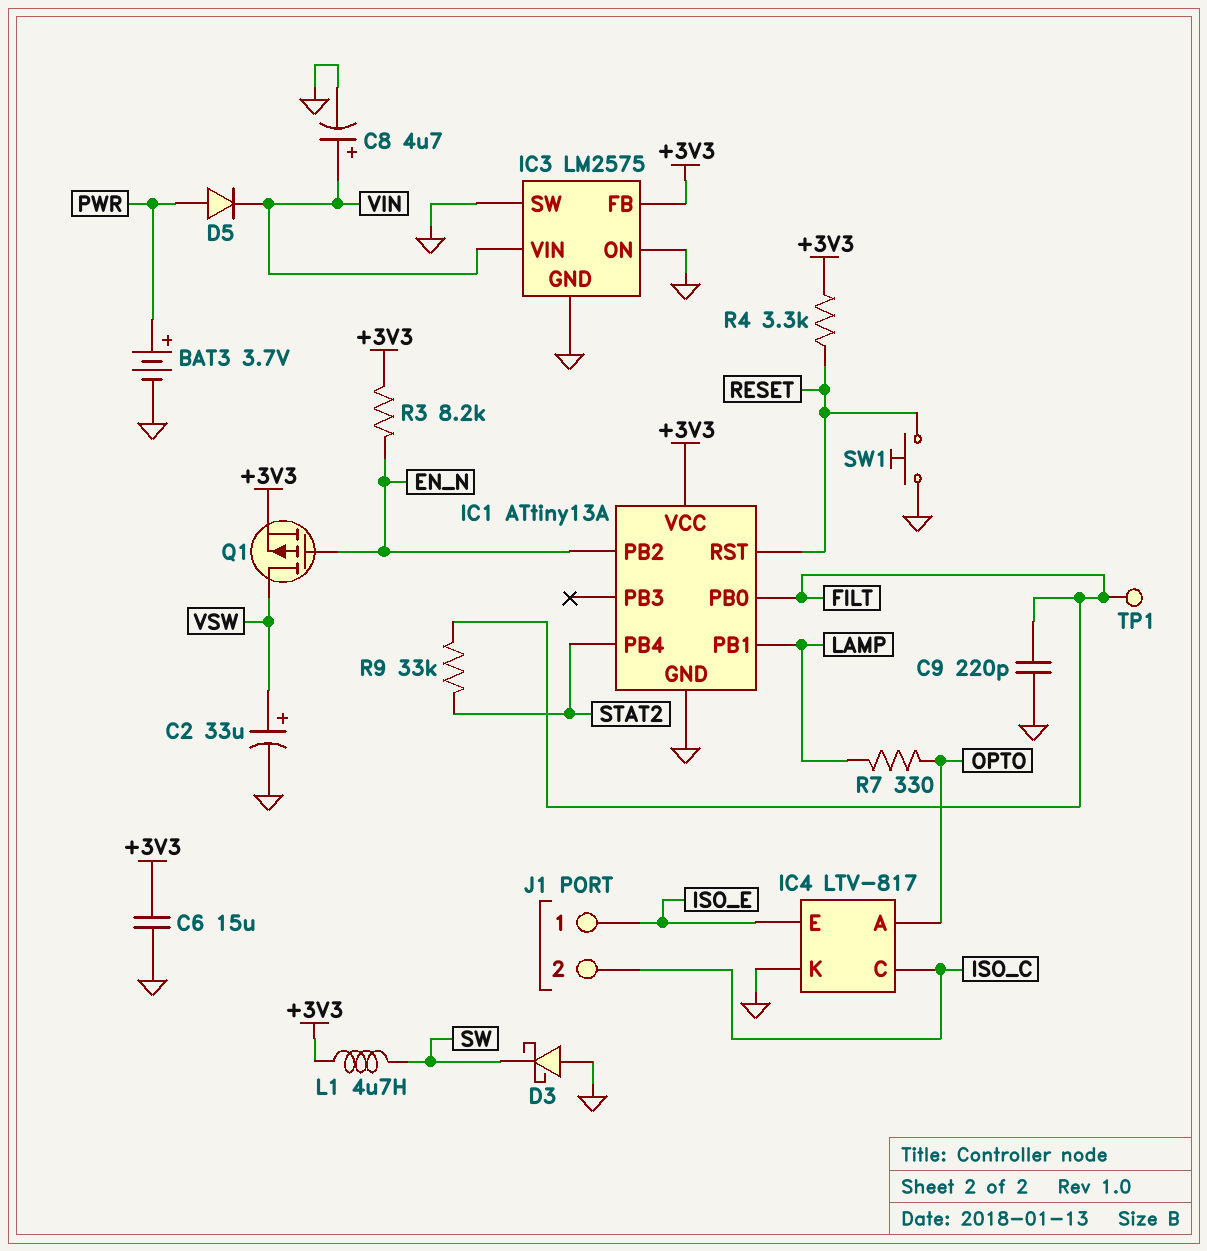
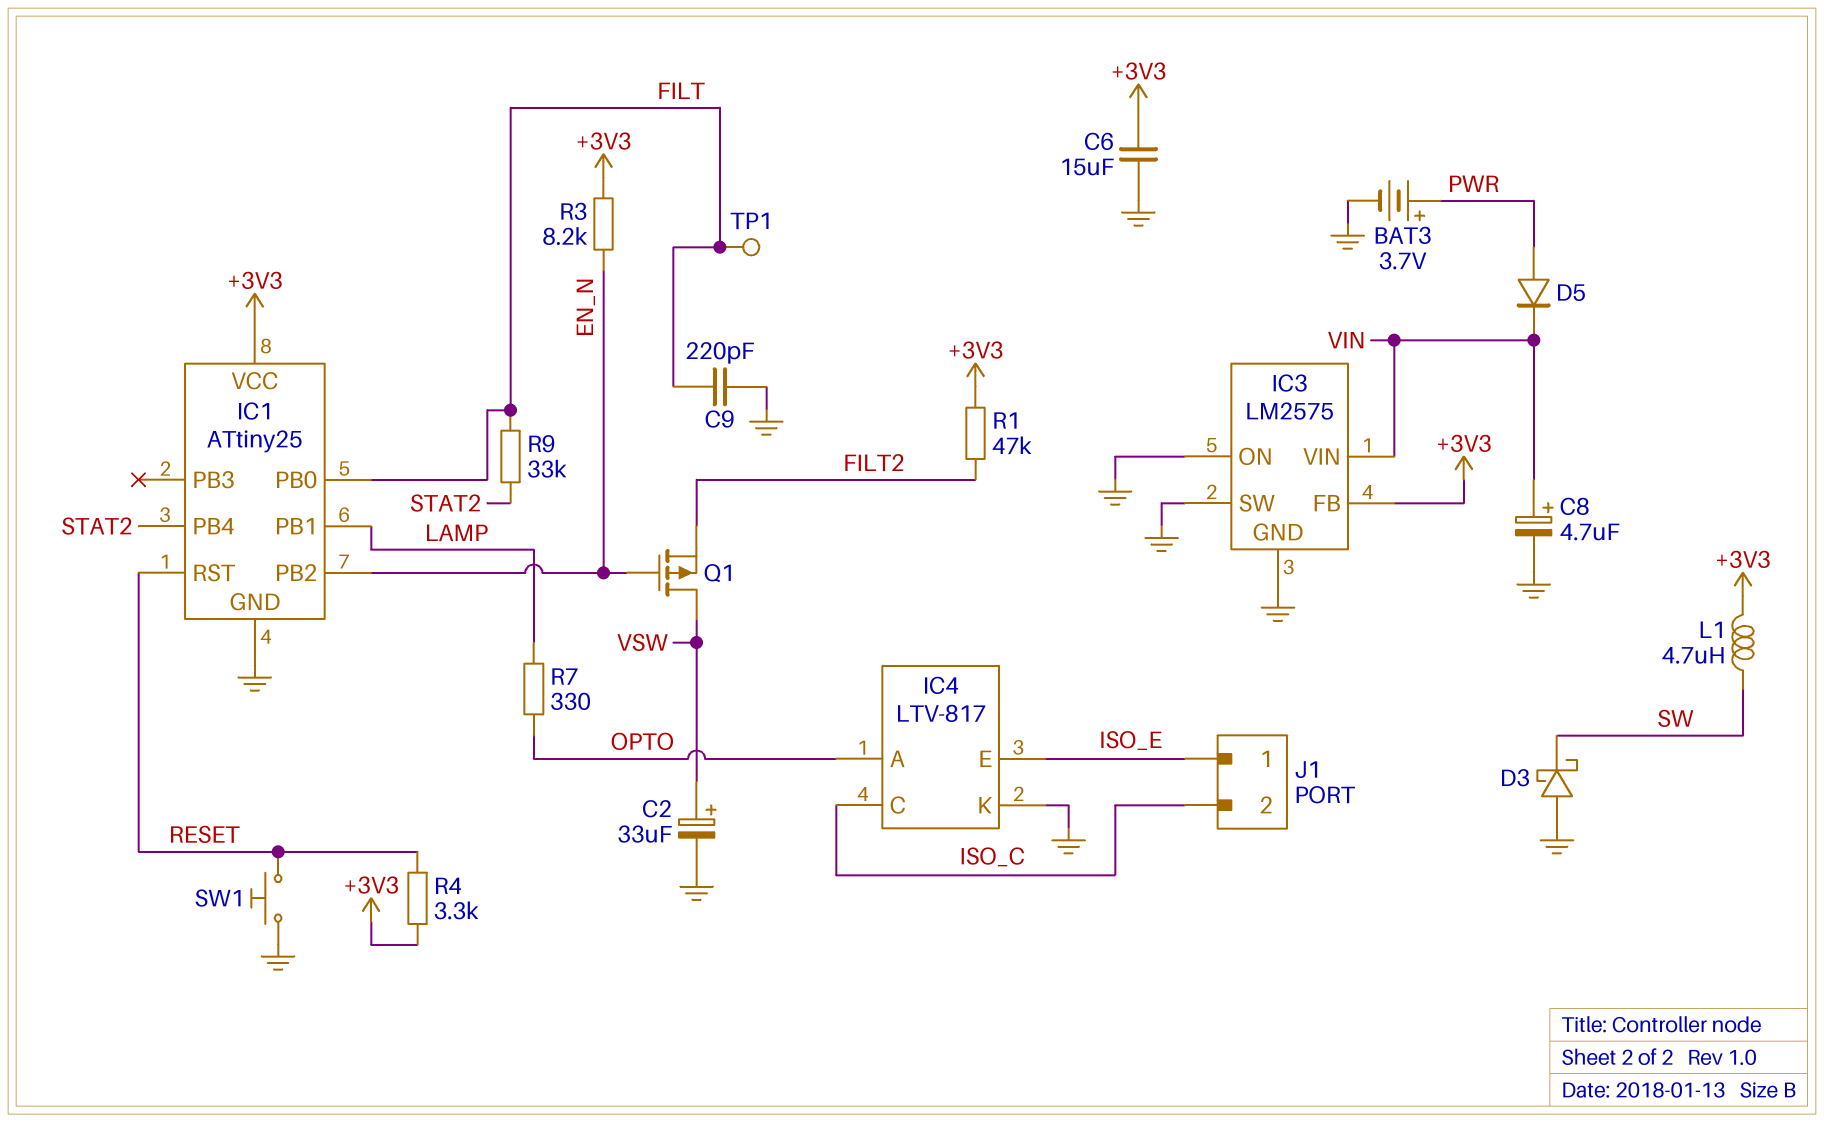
IC1: ATtiny13A -> ATtiny25
Q1: PMOS (G EN_N, D VSW, S +3V3) -> PMOS (G EN_N, D VSW, S FILT2)
R1: none -> 47k (+3V3, FILT2)

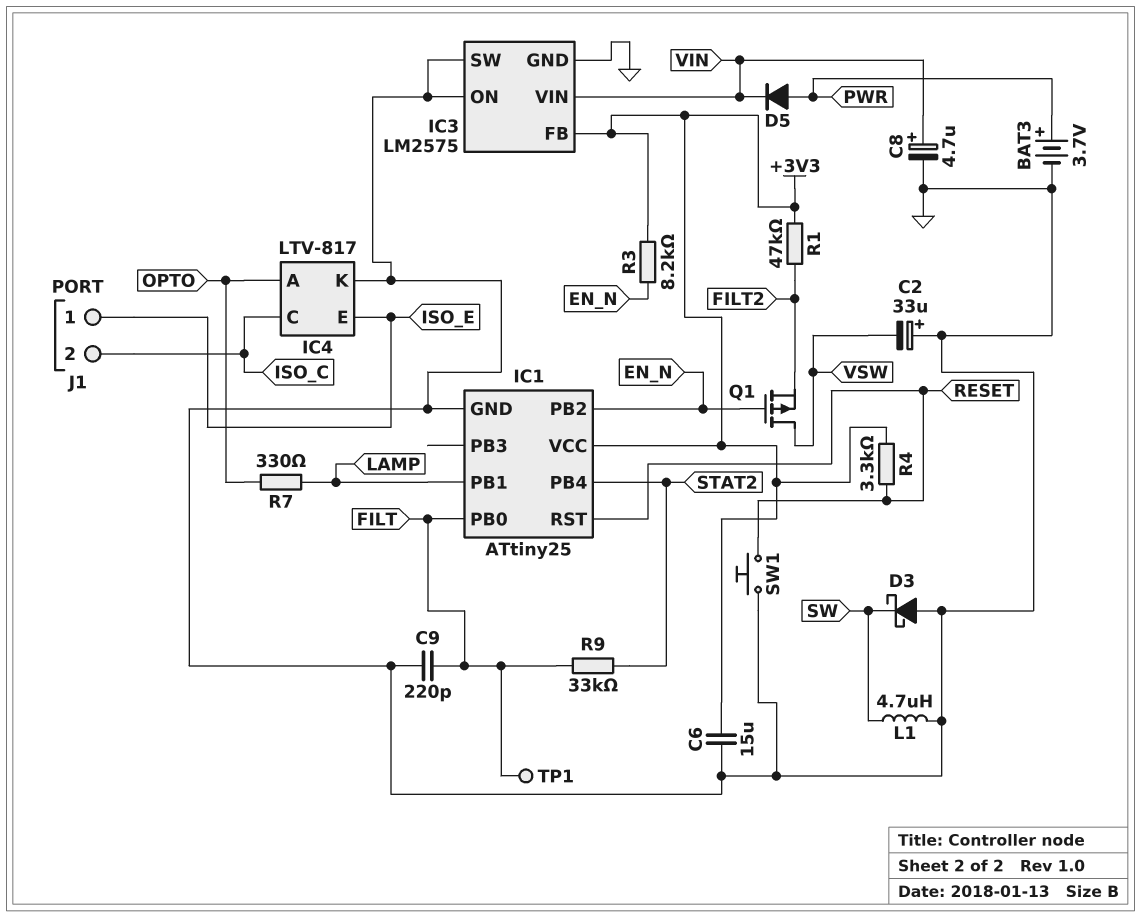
C2: 33uF (plus VSW, minus GND) -> 33uF (plus GND, minus VSW)
L1: 4.7uH (+3V3, SW) -> 4.7uH (GND, SW)

